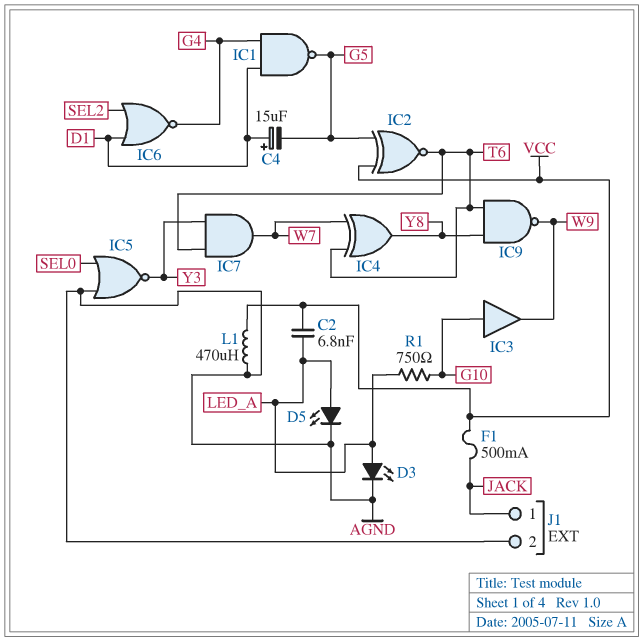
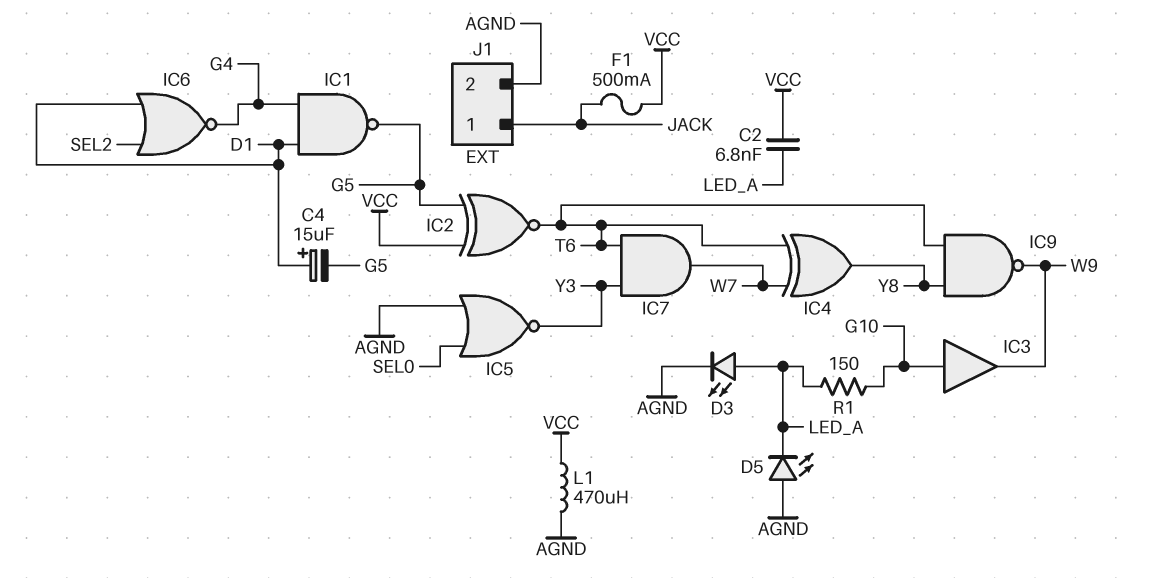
D5: LED (A LED_A, K AGND) -> LED (A AGND, K LED_A)
R1: 750 (G10, LED_A) -> 150 (G10, LED_A)

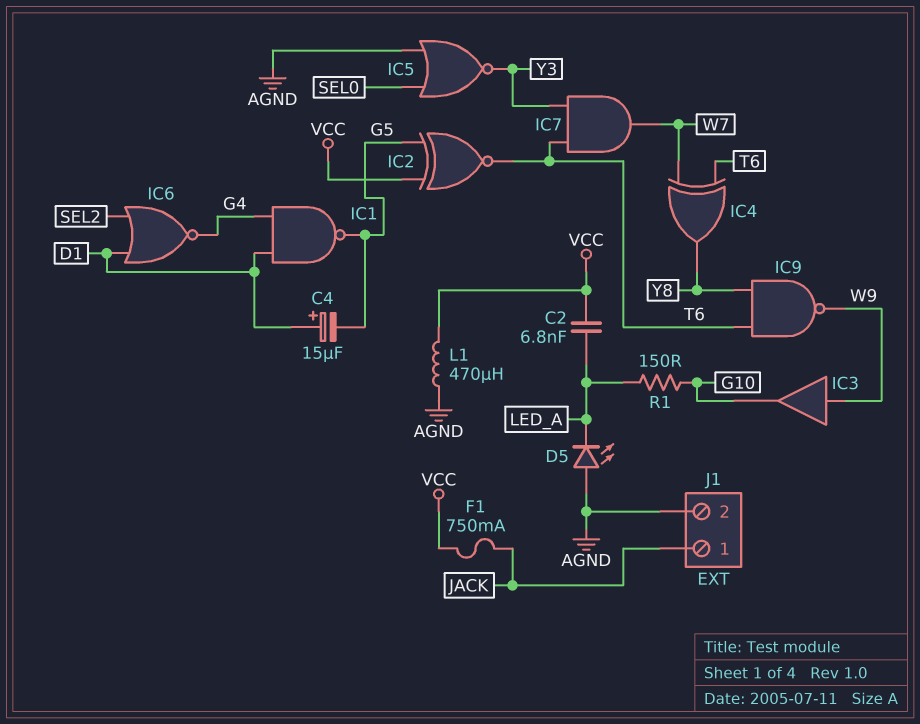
D3: LED (A LED_A, K AGND) -> none
F1: 500mA (JACK, VCC) -> 750mA (JACK, VCC)
IC3: buffer (in G10, out W9) -> buffer (in W9, out G10)

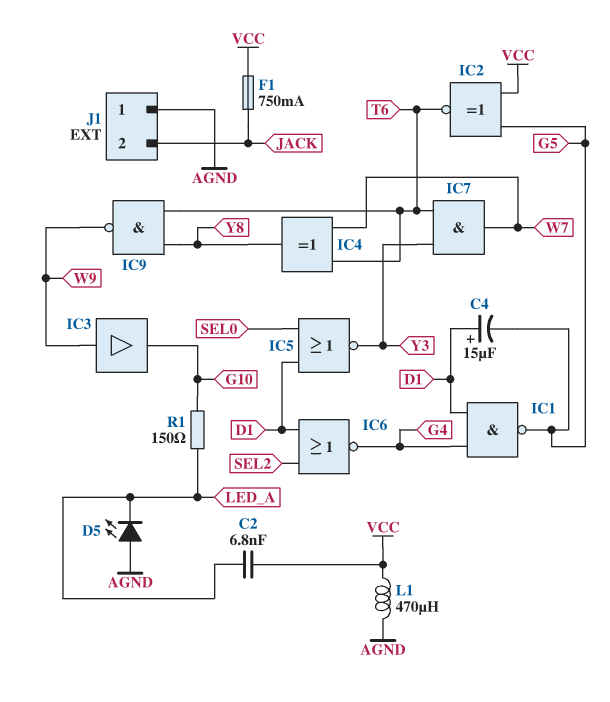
IC5: NOR (in AGND, in SEL0, out Y3) -> NOR (in D1, in SEL0, out Y3)
J1 pin 1: JACK -> AGND
J1 pin 2: AGND -> JACK

